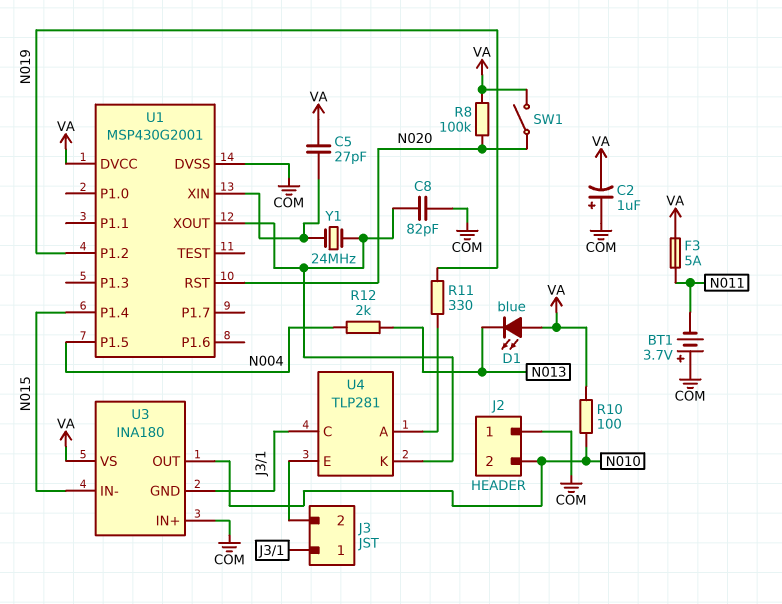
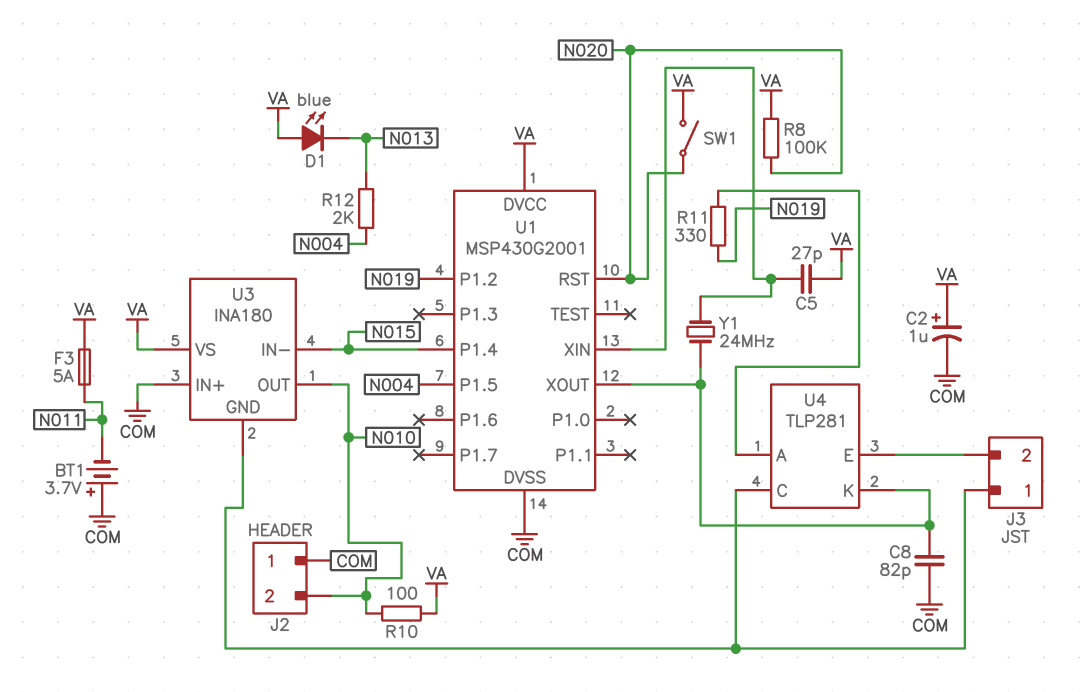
C2: 1uF (plus COM, minus VA) -> 1uF (plus VA, minus COM)

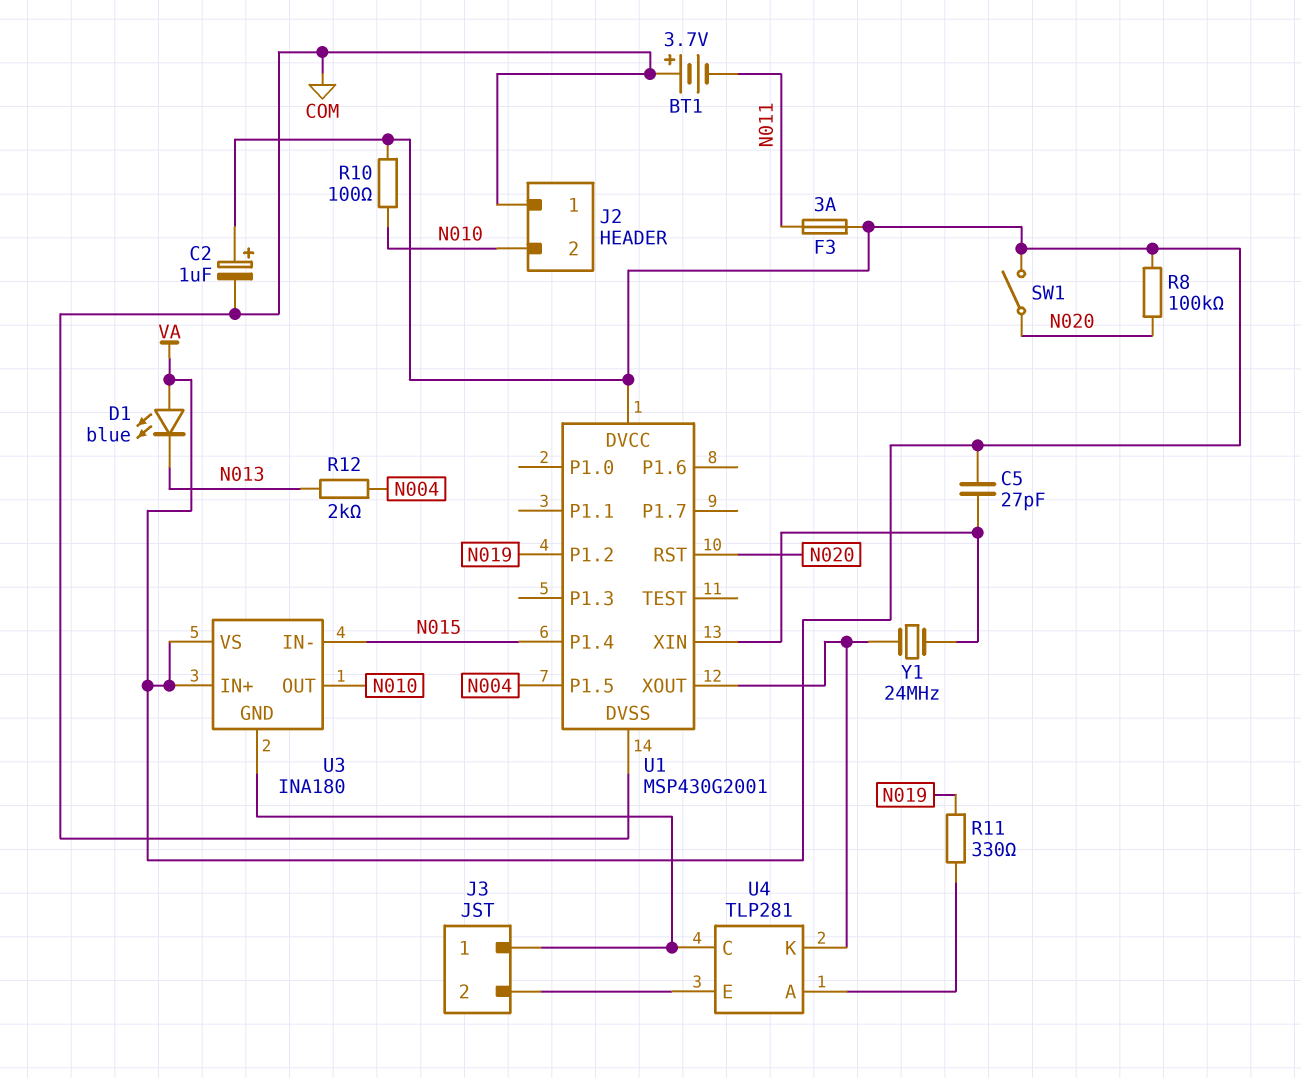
C8: 82pF (COM, U1/XOUT) -> none
F3: 5A (N011, VA) -> 3A (N011, VA)
U3 pin IN+: COM -> VA

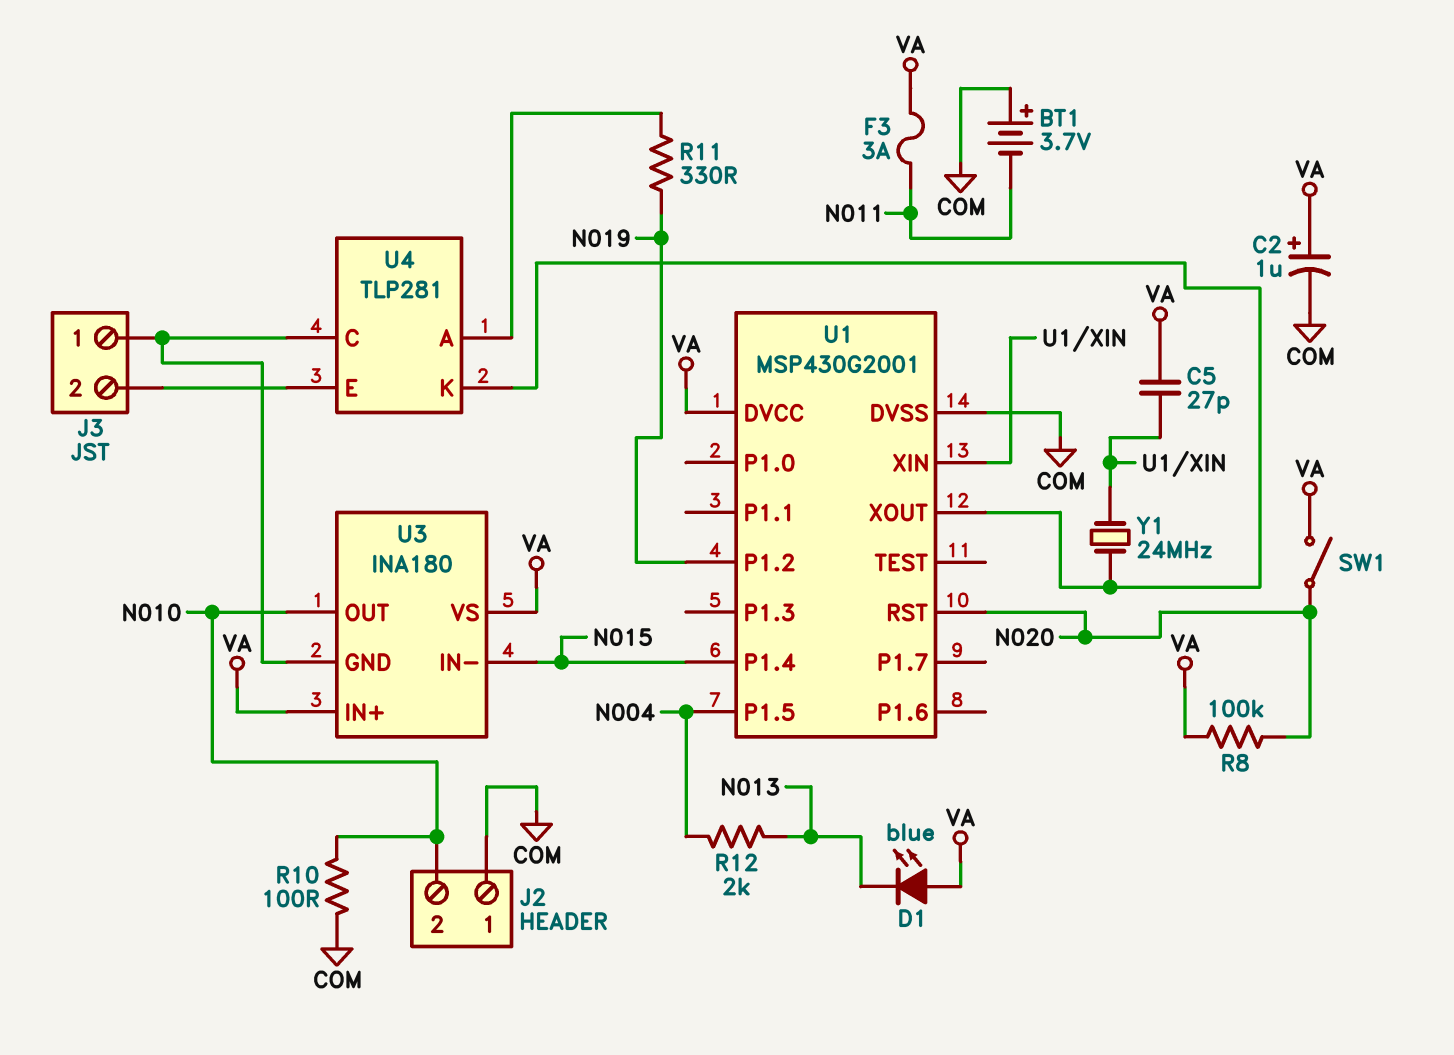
R10: 100 (N010, VA) -> 100 (COM, N010)

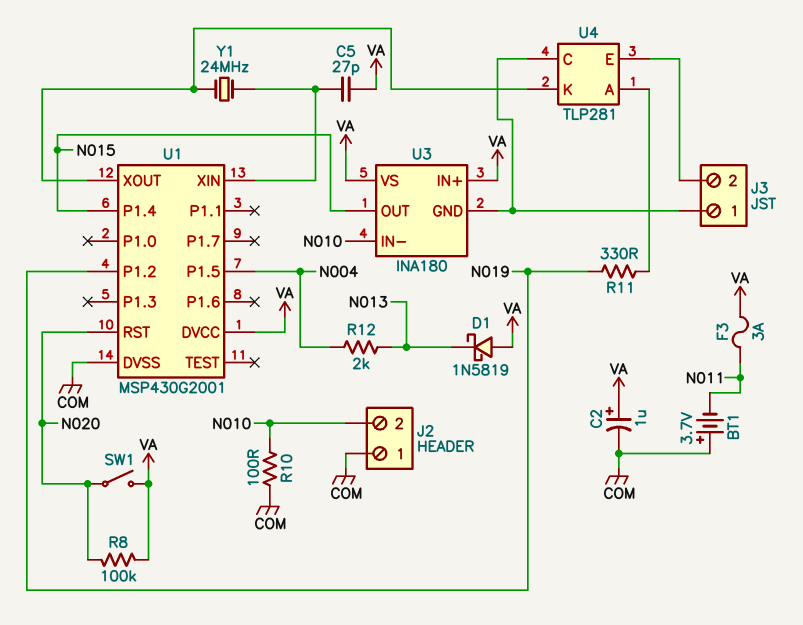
D1: LED blue (A VA, K N013) -> schottky 1N5819 (A VA, K N013)
U3 pin IN-: N015 -> N010
U3 pin OUT: N010 -> N015

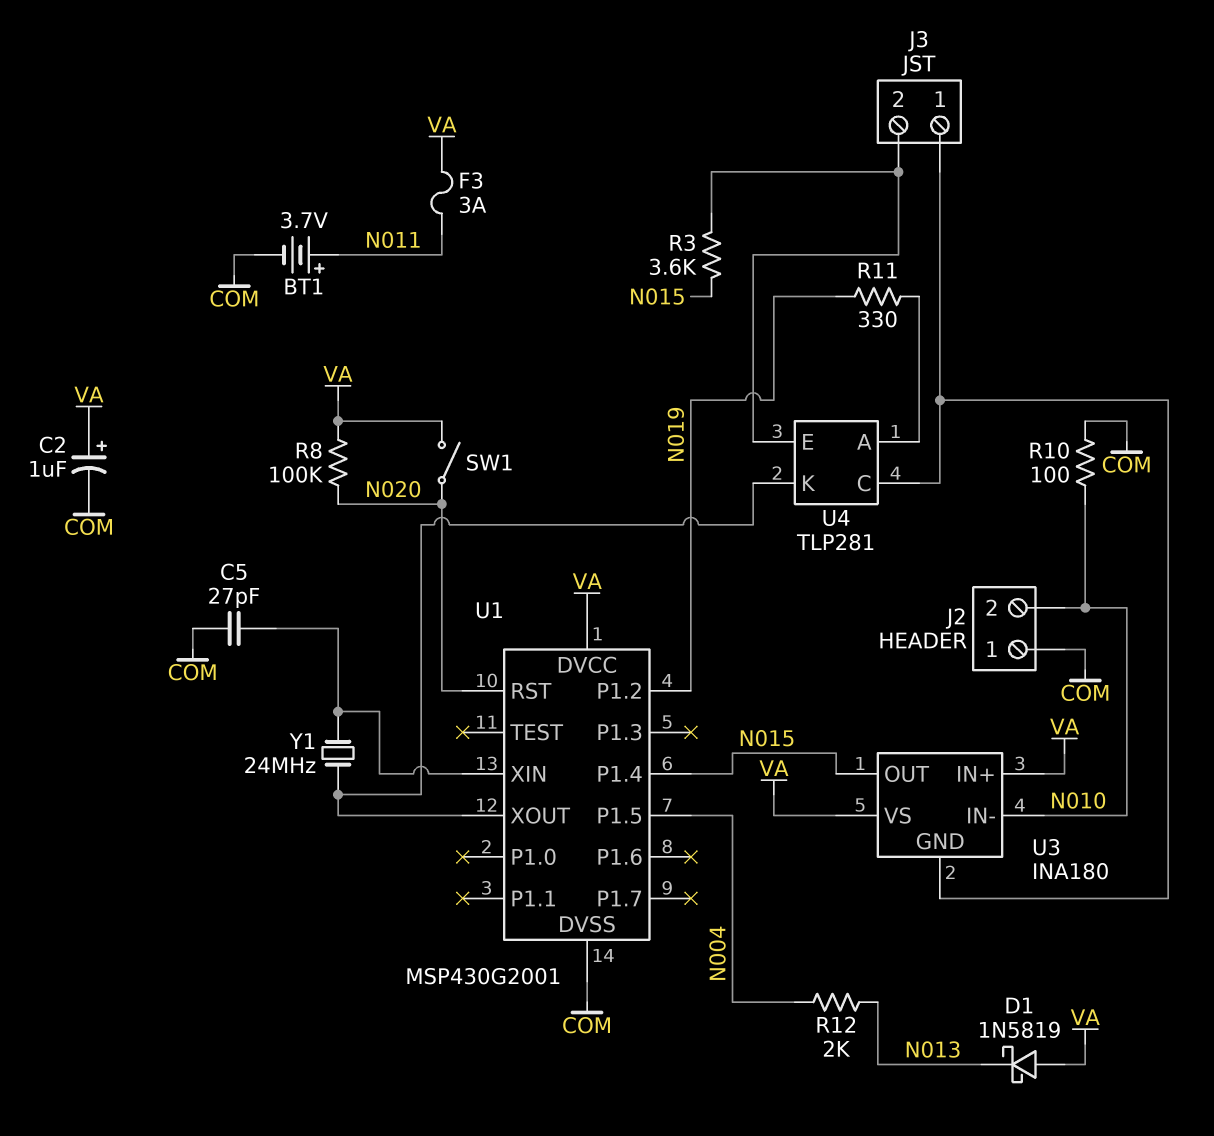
BT1: 3.7V (plus COM, minus N011) -> 3.7V (plus N011, minus COM)
C5: 27pF (U1/XIN, VA) -> 27pF (COM, U1/XIN)
R3: none -> 3.6k (J3/2, N015)

